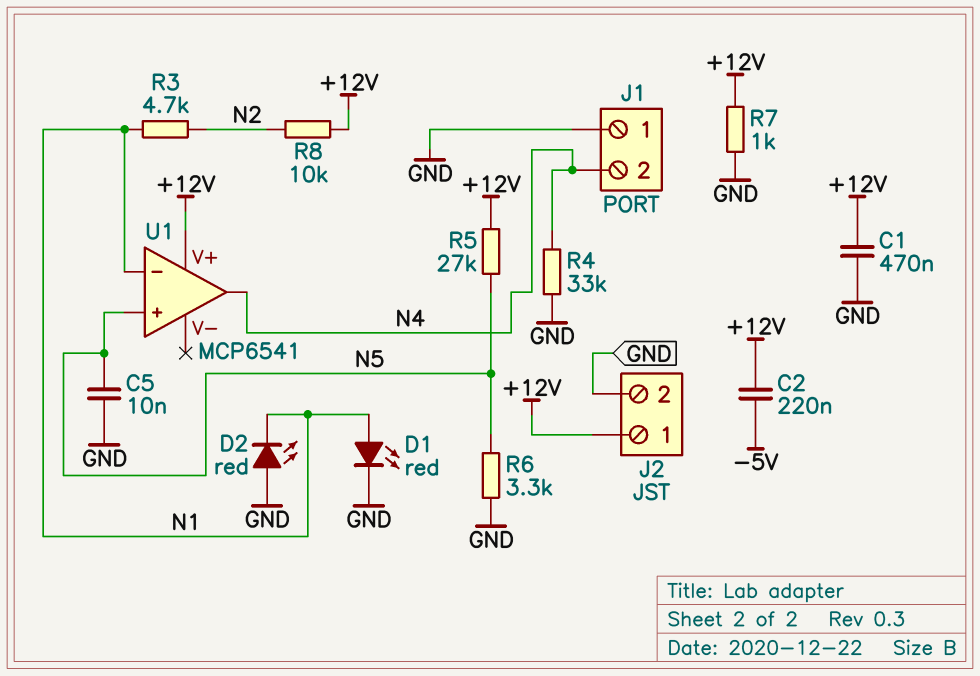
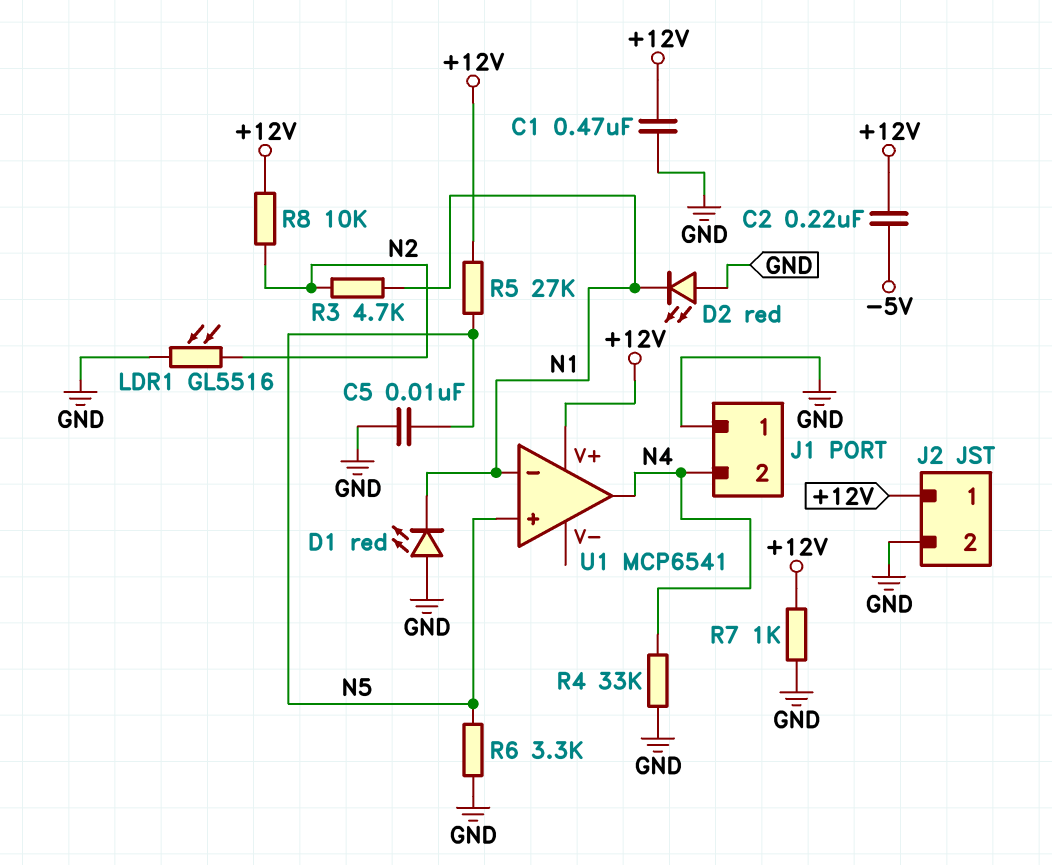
D1: LED red (A N1, K GND) -> LED red (A GND, K N1)
LDR1: none -> GL5516 (GND, N2)

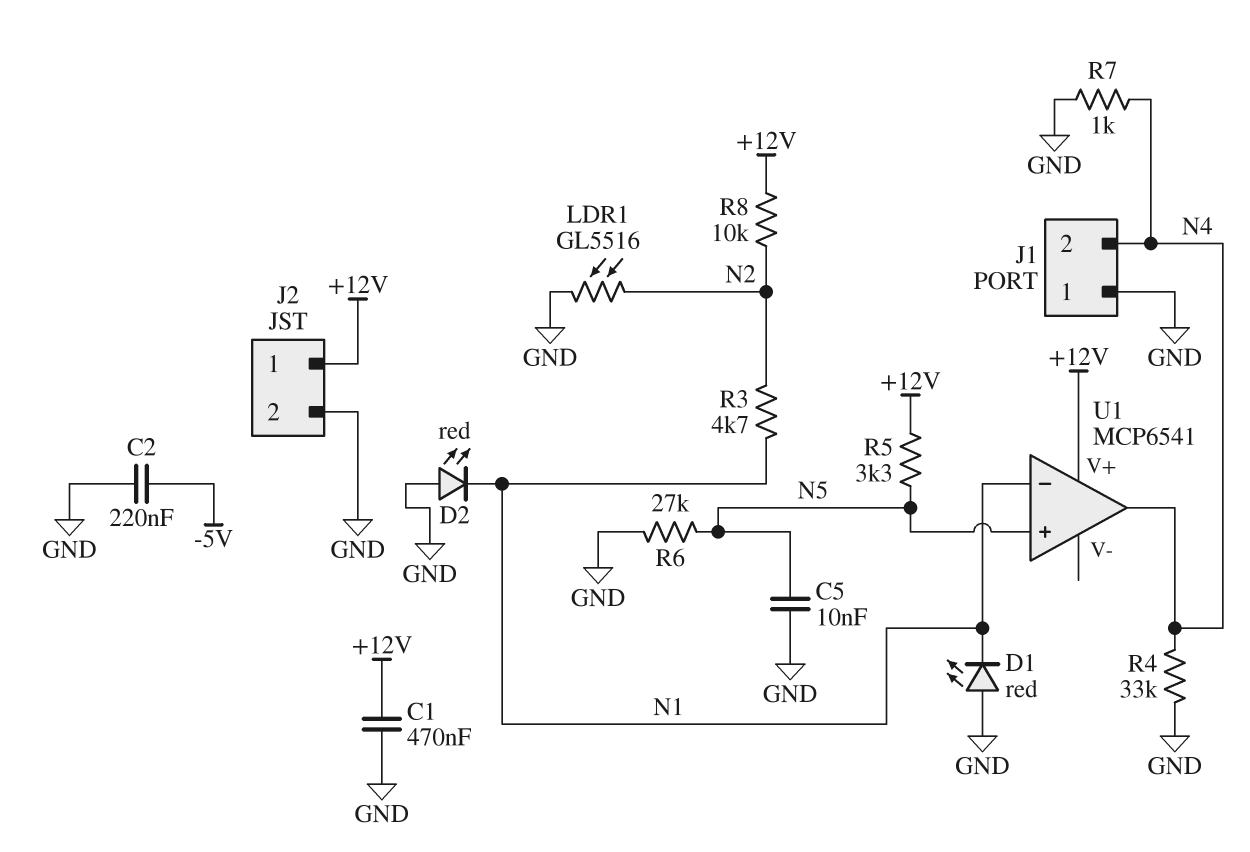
C2: 220nF (+12V, -5V) -> 220nF (-5V, GND)
R5: 27k (+12V, N5) -> 3.3k (+12V, N5)
R6: 3.3k (GND, N5) -> 27k (GND, N5)
R7: 1k (+12V, GND) -> 1k (GND, N4)

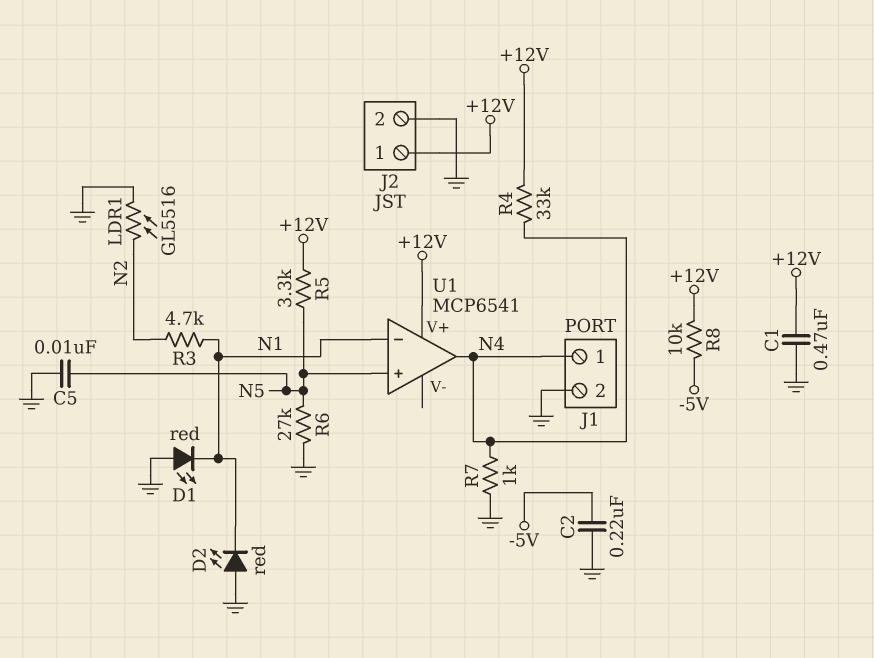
J1 pin 1: GND -> N4
J1 pin 2: N4 -> GND
R4: 33k (GND, N4) -> 33k (+12V, N4)
R8: 10k (+12V, N2) -> 10k (+12V, -5V)

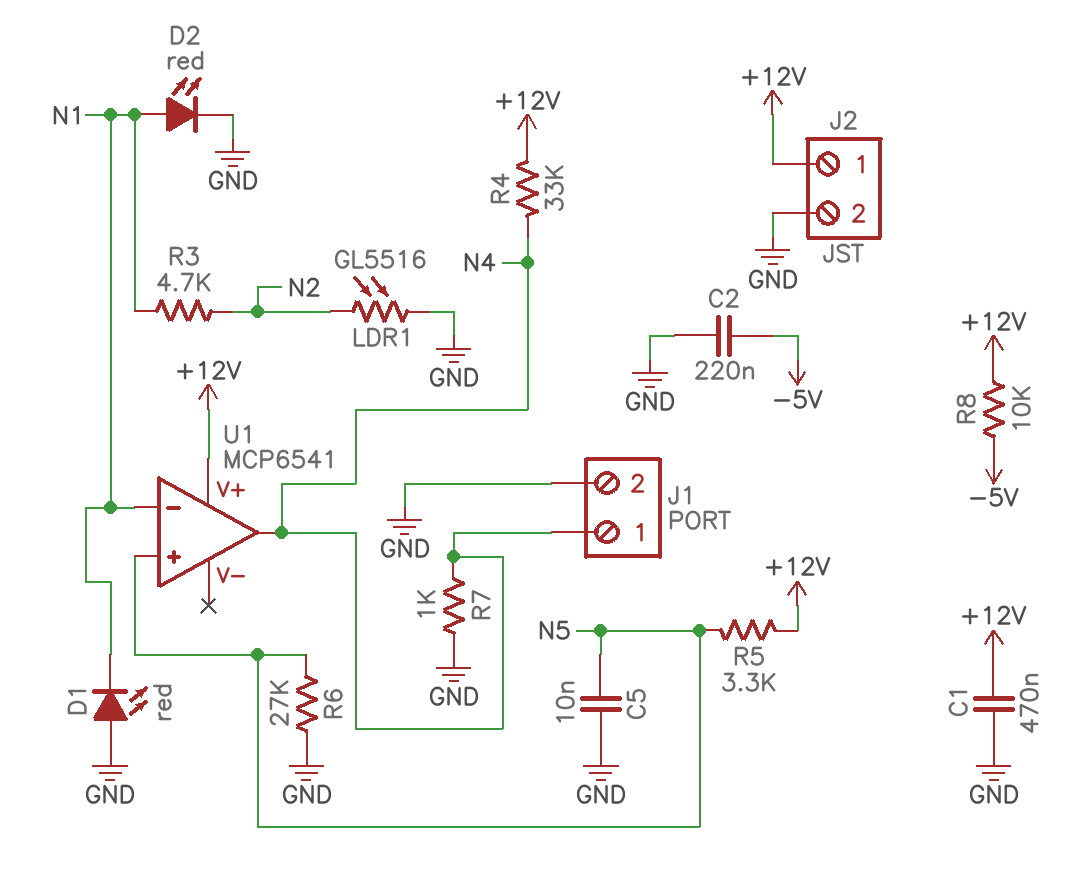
D2: LED red (A GND, K N1) -> LED red (A N1, K GND)

